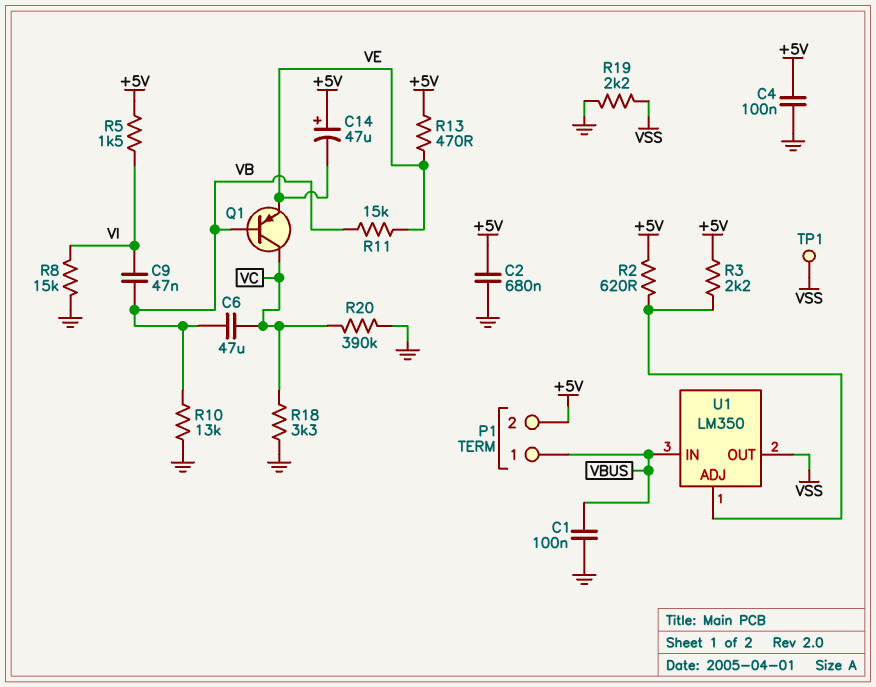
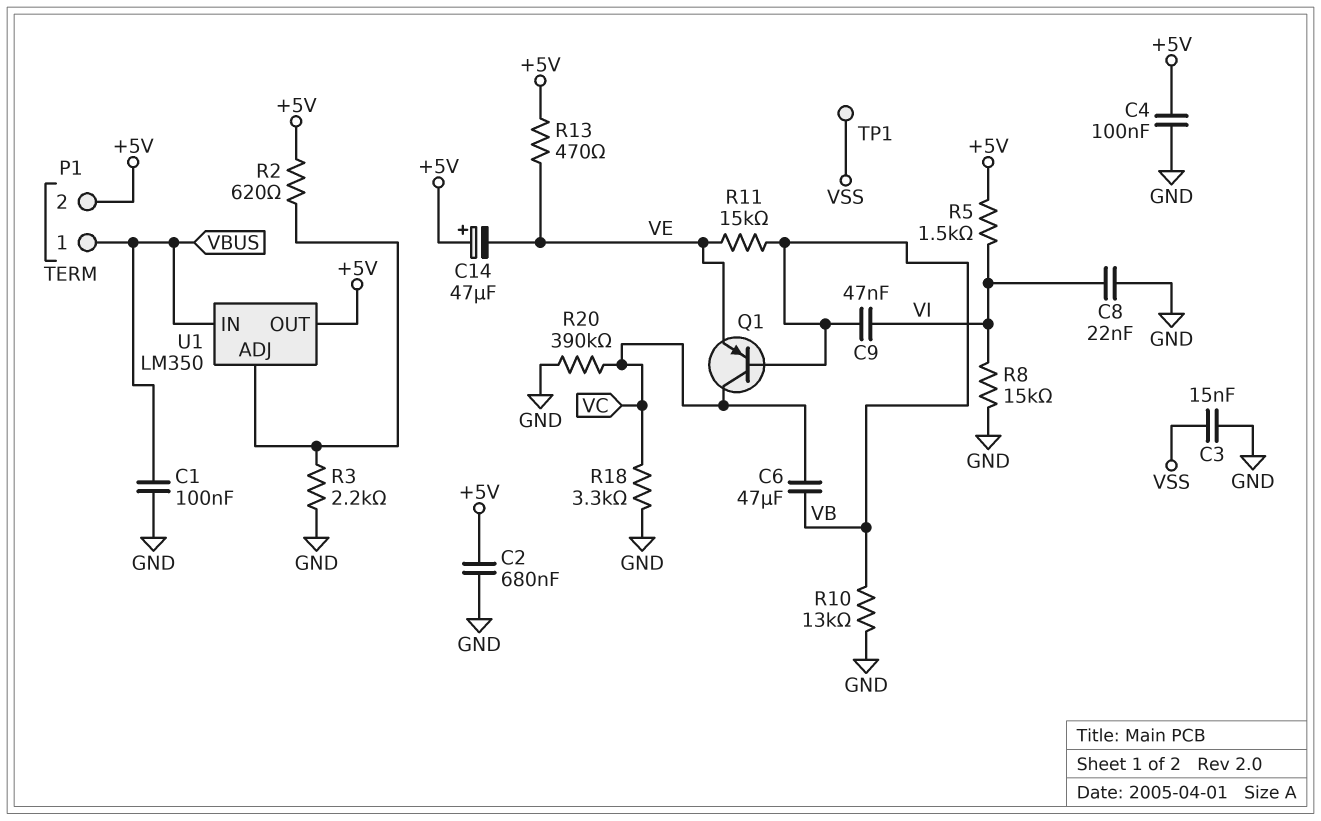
C3: none -> 15nF (GND, VSS)
C8: none -> 22nF (GND, VI)
R3: 2.2k (+5V, U1/ADJ) -> 2.2k (GND, U1/ADJ)
R19: 2.2k (GND, VSS) -> none
U1 pin OUT: VSS -> +5V

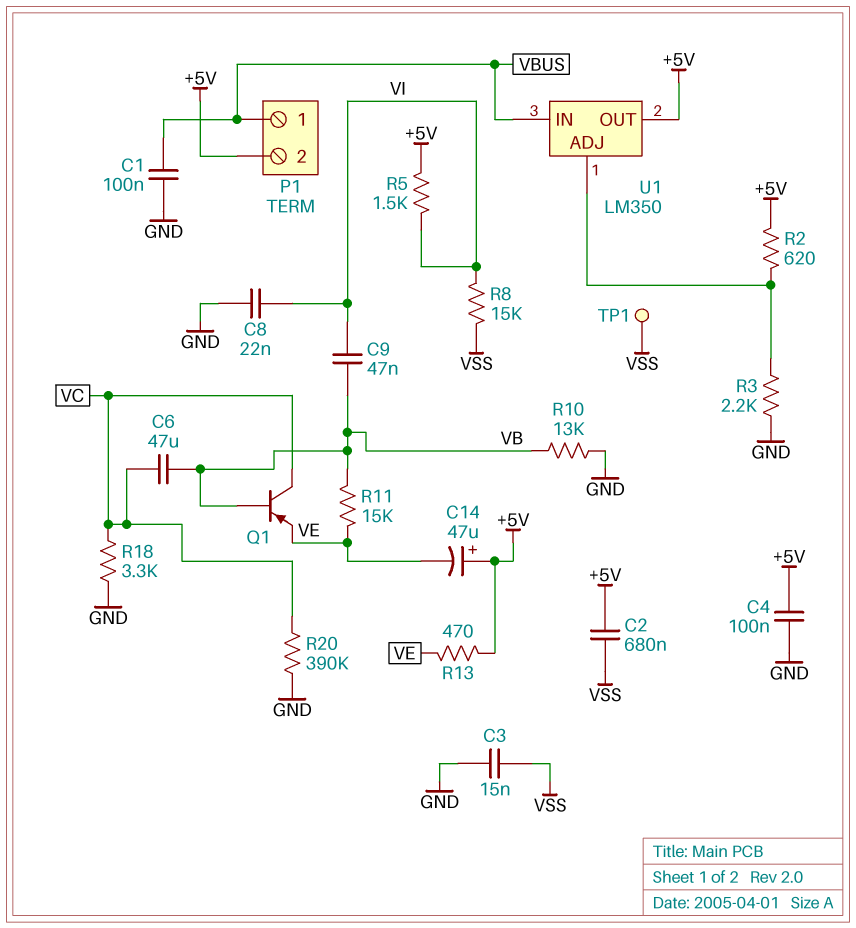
C2: 680nF (+5V, GND) -> 680nF (+5V, VSS)
R8: 15k (GND, VI) -> 15k (VI, VSS)

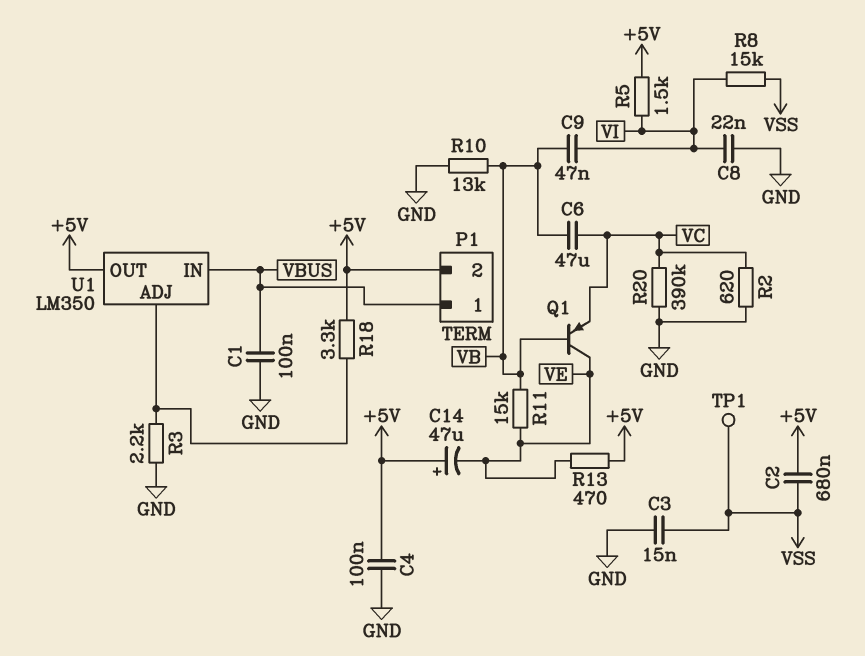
Q1: PNP (B VB, C VC, E VE) -> PNP (B VB, C VE, E VC)
R2: 620 (+5V, U1/ADJ) -> 620 (GND, VC)
R18: 3.3k (GND, VC) -> 3.3k (+5V, U1/ADJ)

